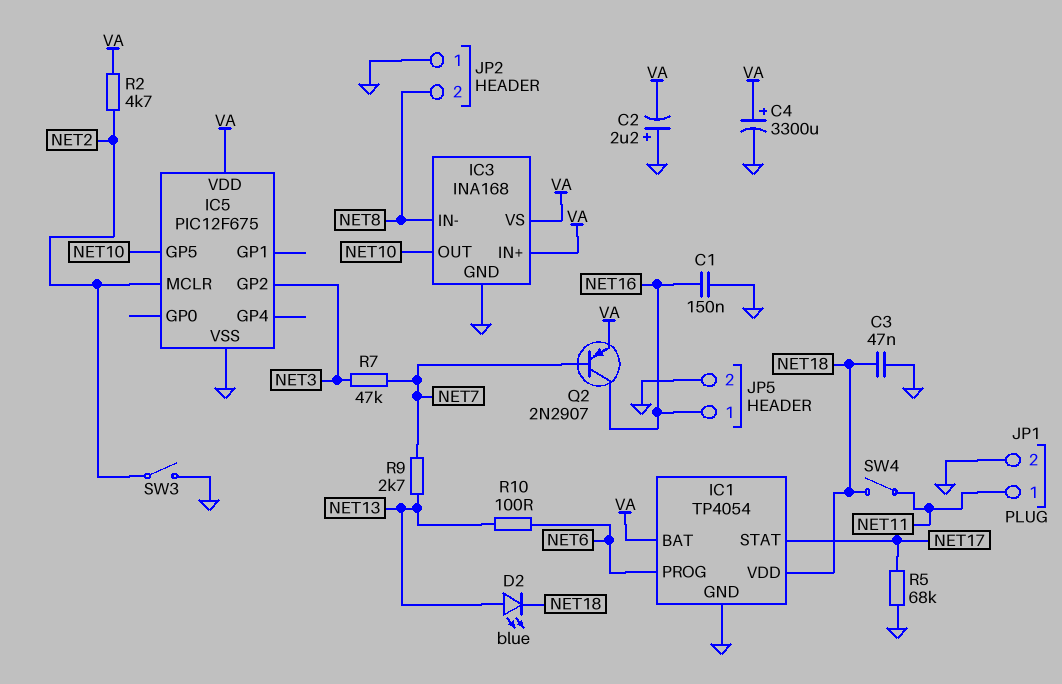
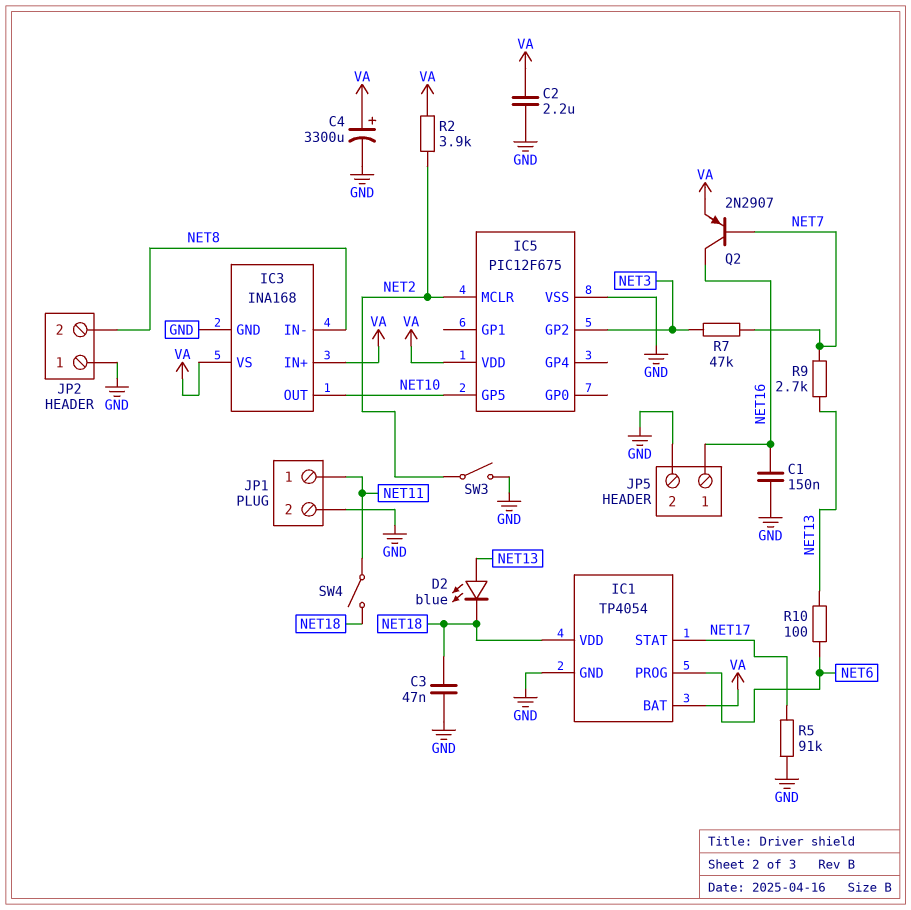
C2: 2.2uF (plus GND, minus VA) -> 2.2uF (GND, VA)
R2: 4.7k (NET2, VA) -> 3.9k (NET2, VA)
R5: 68k (GND, NET17) -> 91k (GND, NET17)

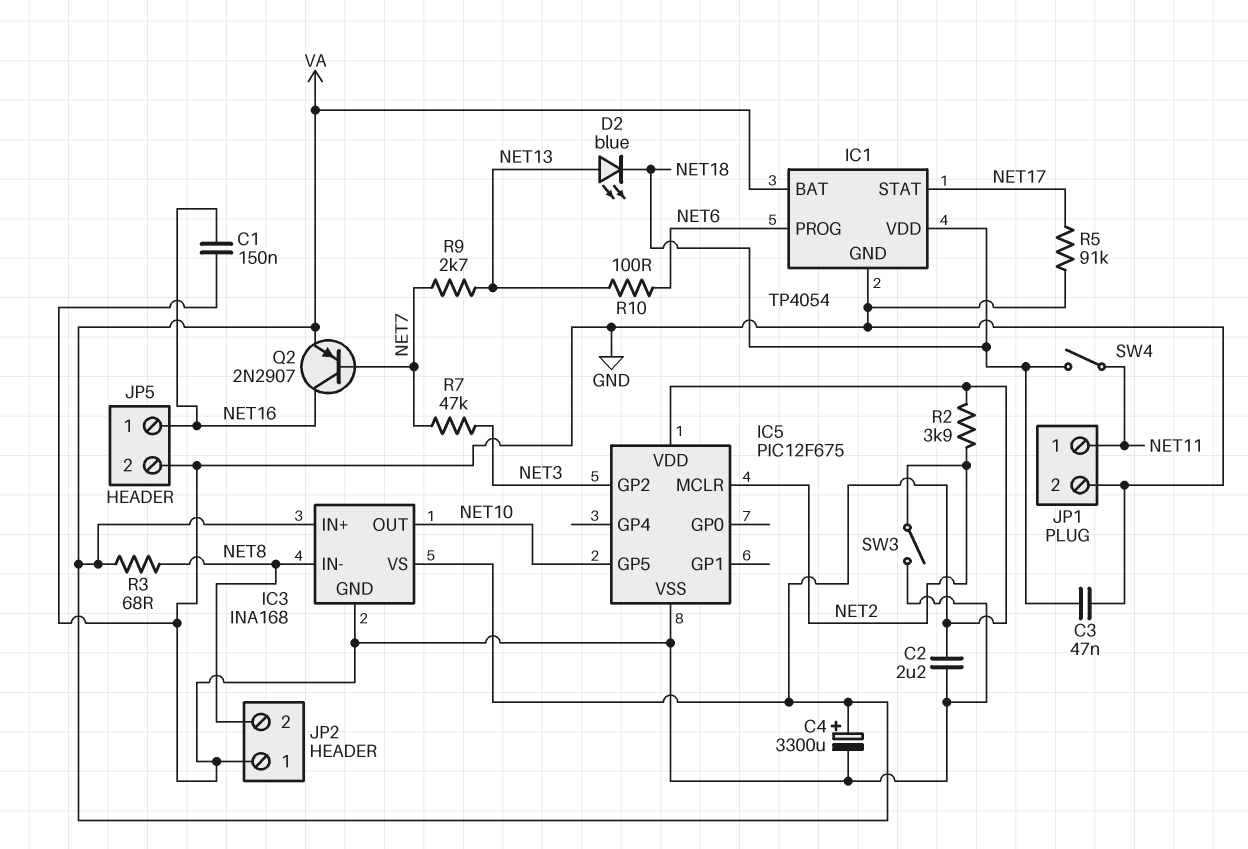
R3: none -> 68 (NET8, VA)

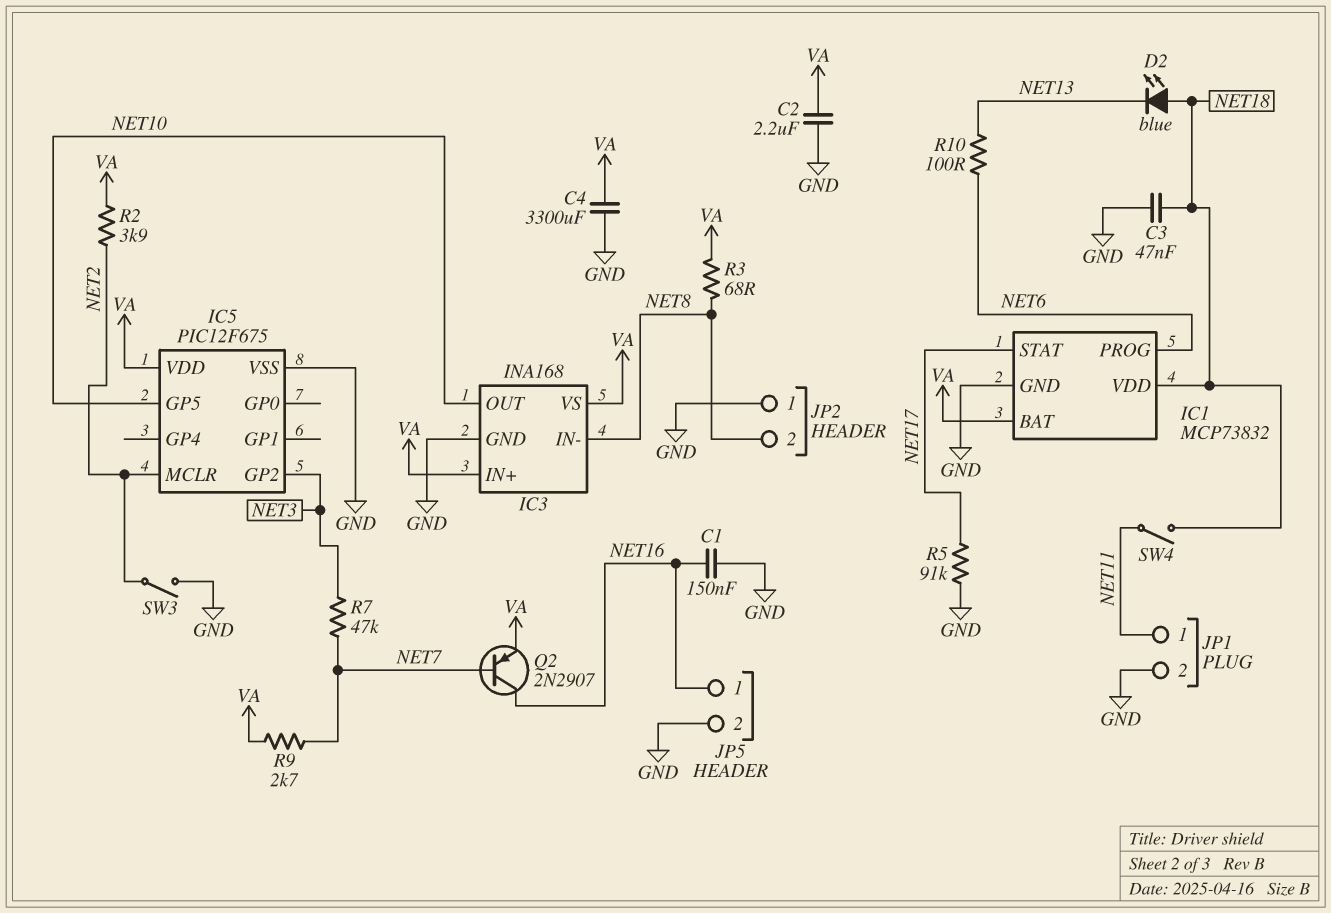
C4: 3300uF (plus VA, minus GND) -> 3300uF (GND, VA)
D2: LED blue (A NET13, K NET18) -> LED blue (A NET18, K NET13)
IC1: TP4054 -> MCP73832
R9: 2.7k (NET7, NET13) -> 2.7k (NET7, VA)

